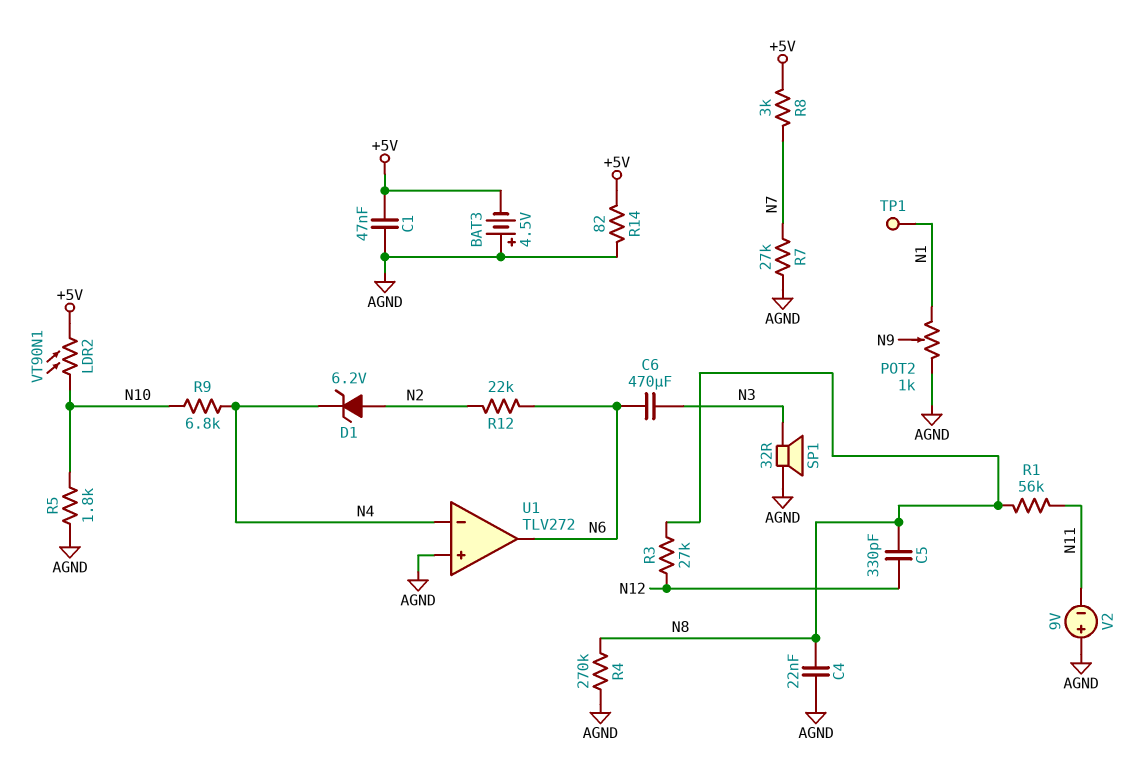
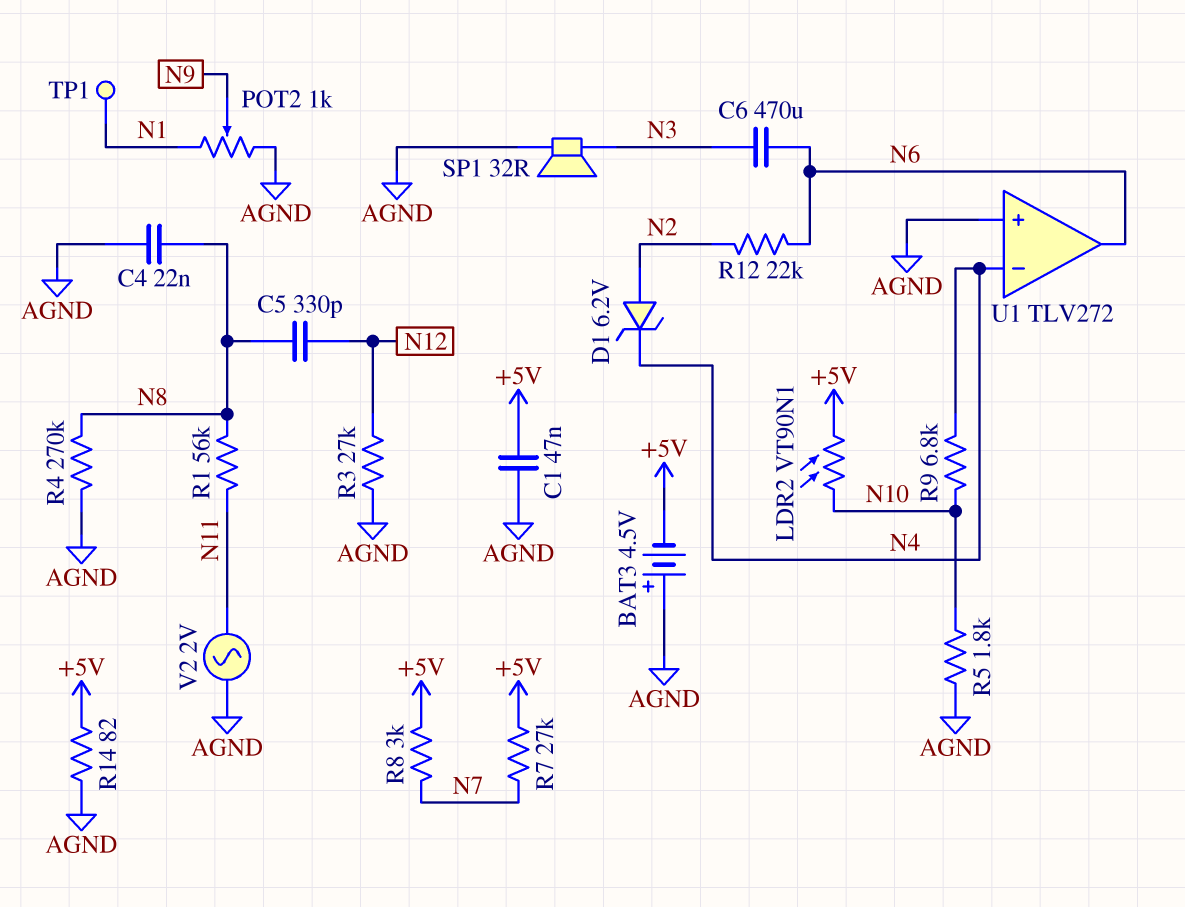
R3: 27k (N8, N12) -> 27k (AGND, N12)
R7: 27k (AGND, N7) -> 27k (+5V, N7)
V2: 9V (plus AGND, minus N11) -> AC 2V (AGND, N11)

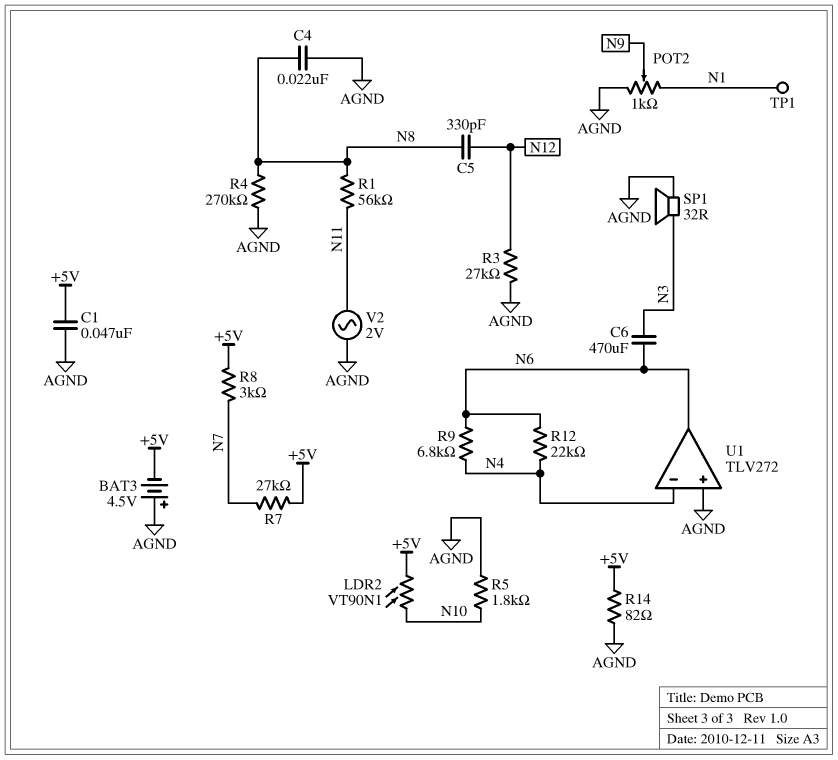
D1: zener 6.2V (A N2, K N4) -> none
R9: 6.8k (N4, N10) -> 6.8k (N4, N6)
R12: 22k (N2, N6) -> 22k (N4, N6)

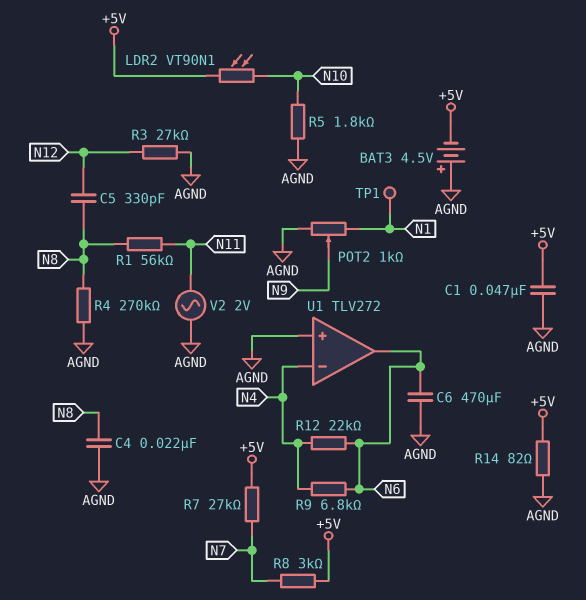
C6: 470uF (N3, N6) -> 470uF (AGND, N6)
SP1: speaker 32R (AGND, N3) -> none

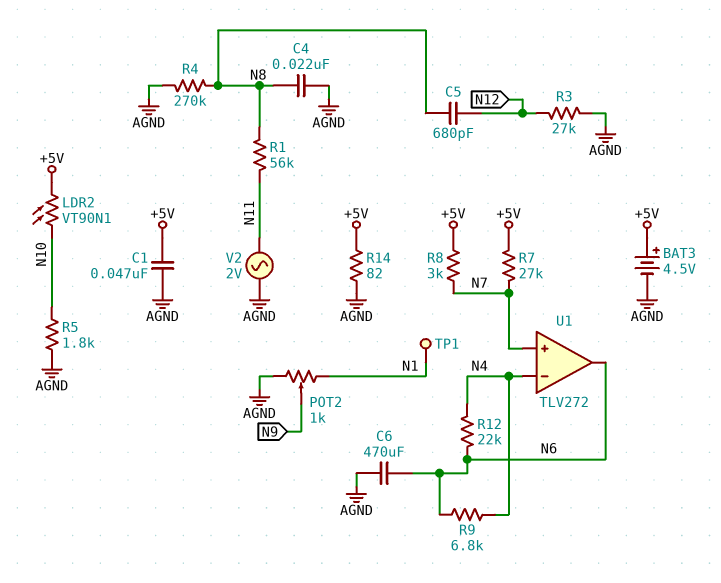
BAT3: 4.5V (plus AGND, minus +5V) -> 4.5V (plus +5V, minus AGND)
C5: 330pF (N8, N12) -> 680pF (N8, N12)
U1 pin in+: AGND -> N7

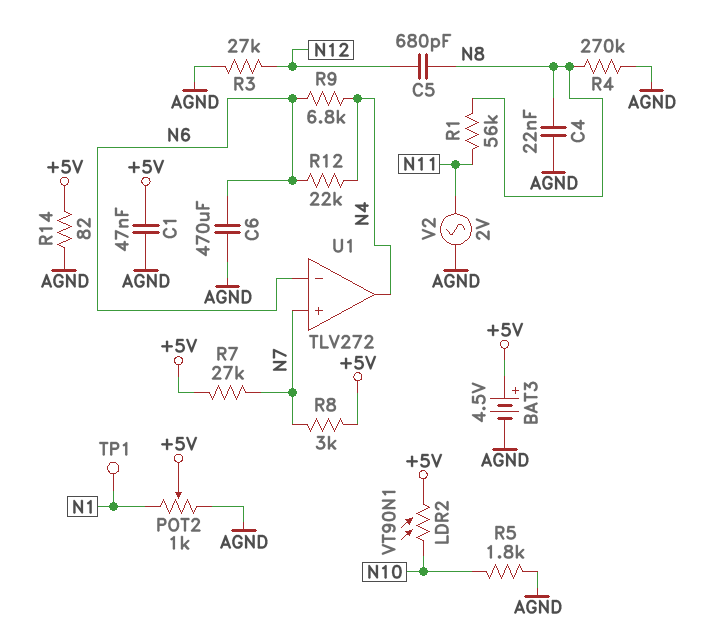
POT2: 1k (AGND, N1, wiper N9) -> 1k (AGND, N1, wiper +5V)
U1 pin in-: N4 -> N6
U1 pin out: N6 -> N4

